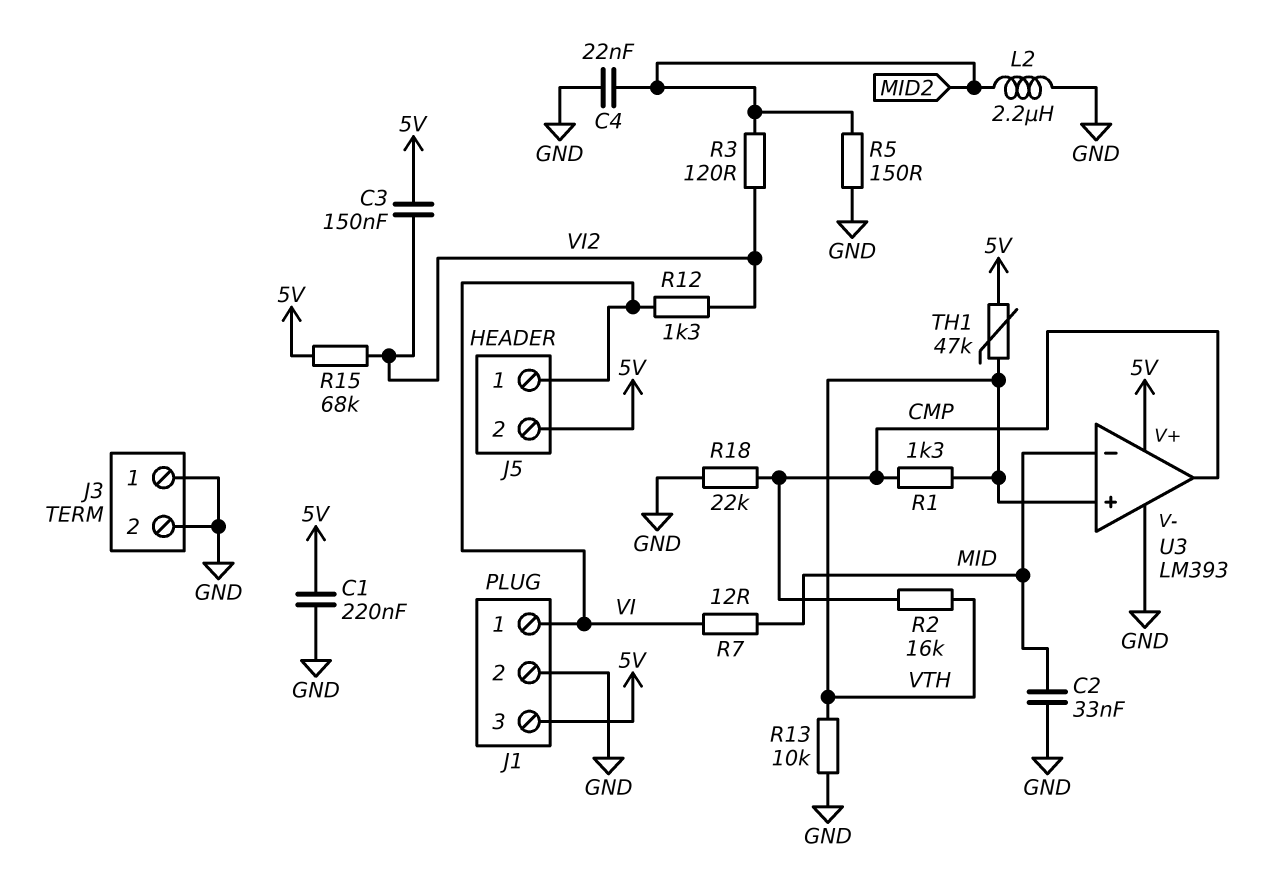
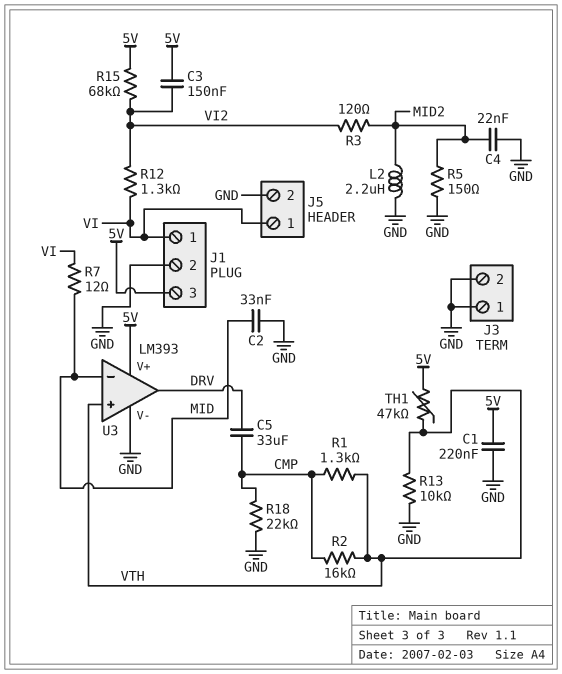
C5: none -> 33uF (CMP, DRV)
J5 pin 2: 5V -> GND
U3 pin out: CMP -> DRV

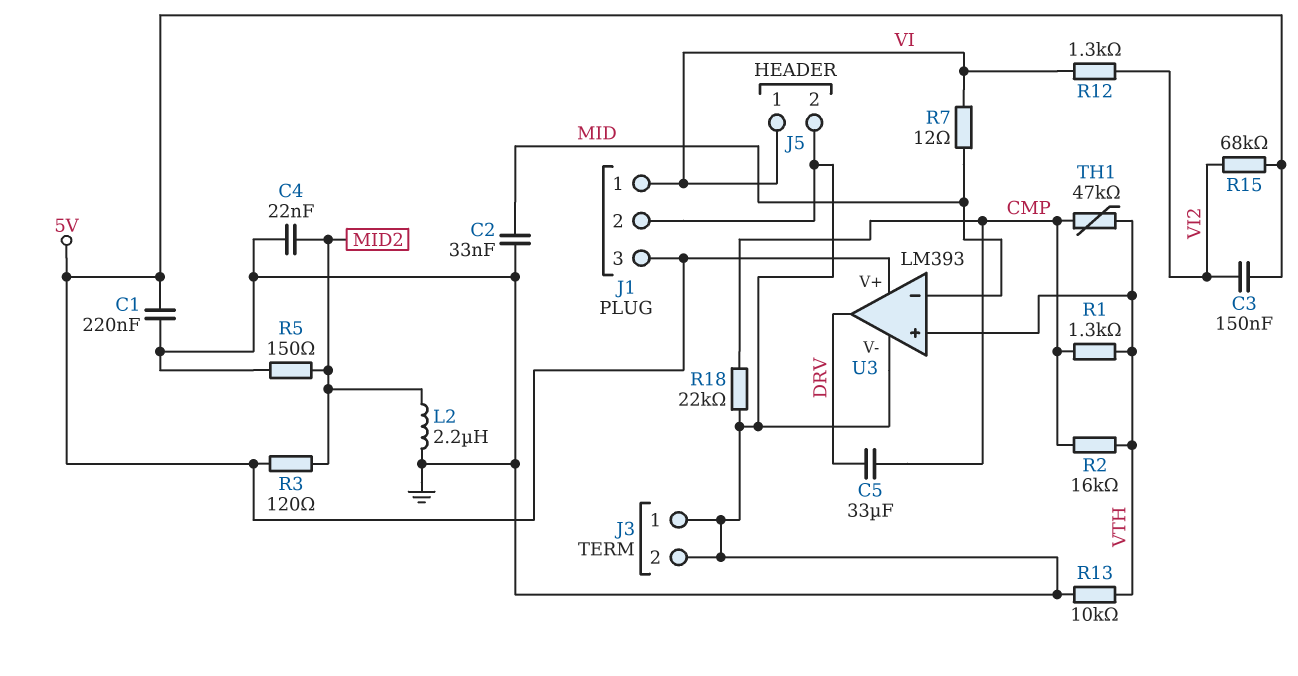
R3: 120 (MID2, VI2) -> 120 (5V, MID2)
TH1: 47k (5V, VTH) -> 47k (CMP, VTH)

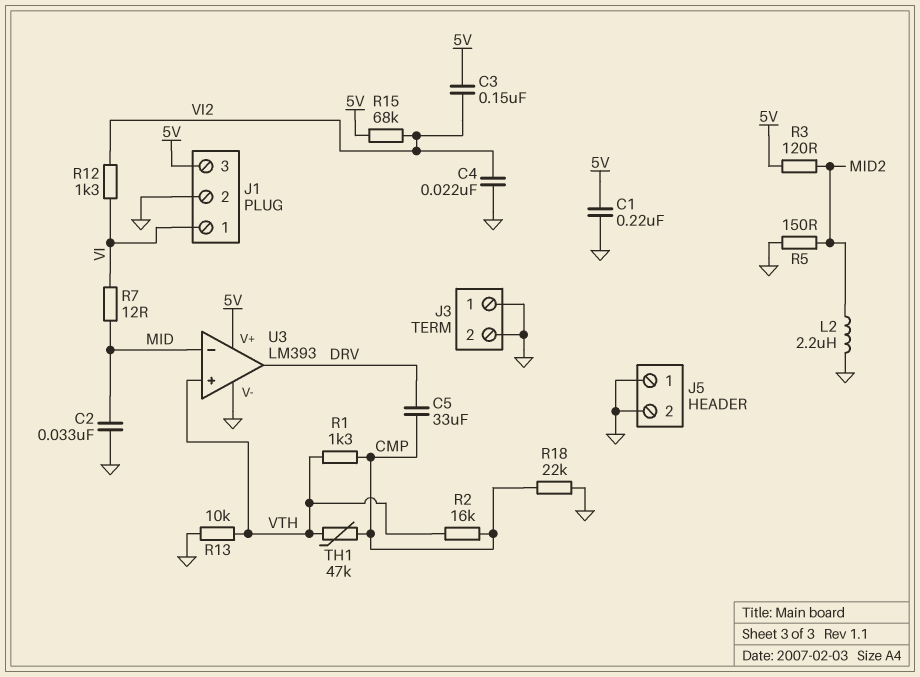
C4: 22nF (GND, MID2) -> 22nF (GND, VI2)
J5 pin 1: VI -> GND

